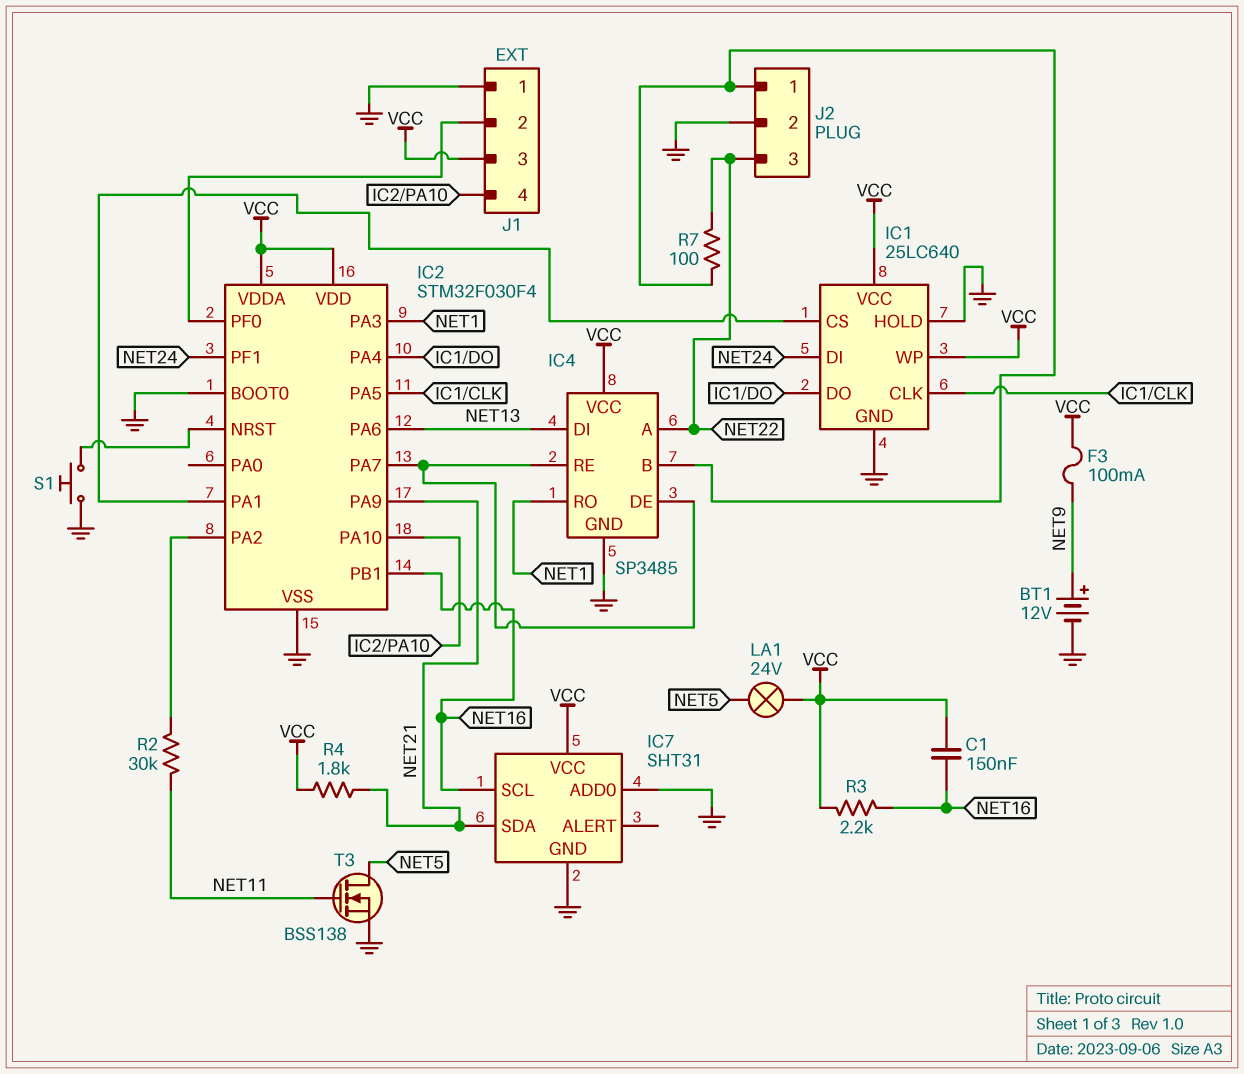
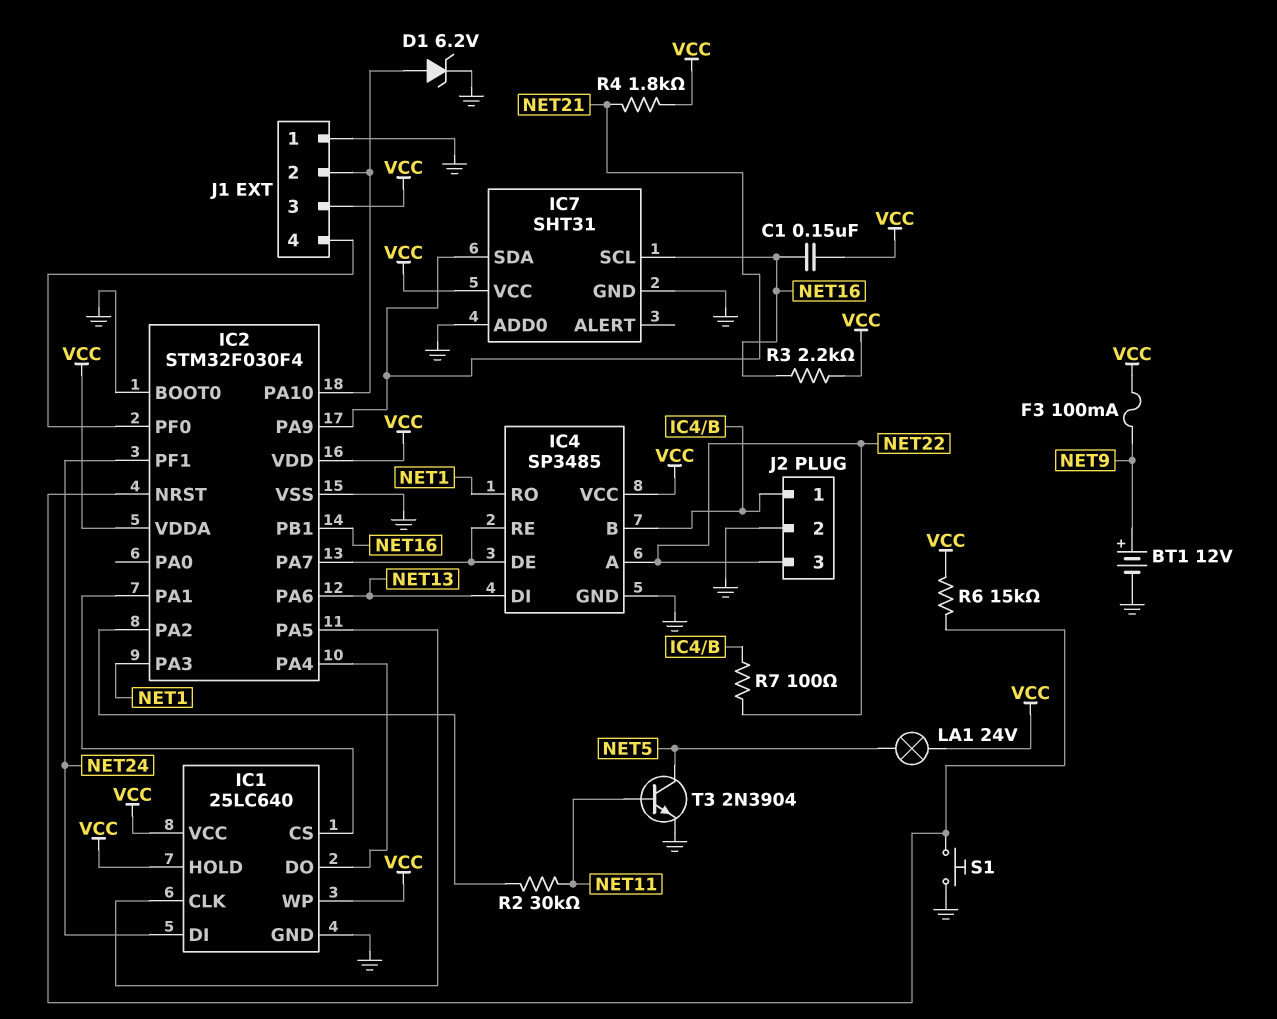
D1: none -> zener 6.2V (A IC2/PA10, K GND)
IC1 pin HOLD: GND -> VCC
J1 pin 2: IC2/PF0 -> IC2/PA10
J1 pin 4: IC2/PA10 -> IC2/PF0
R6: none -> 15k (IC2/NRST, VCC)
T3: NMOS BSS138 (G NET11, D NET5, S GND) -> NPN 2N3904 (B NET11, C NET5, E GND)

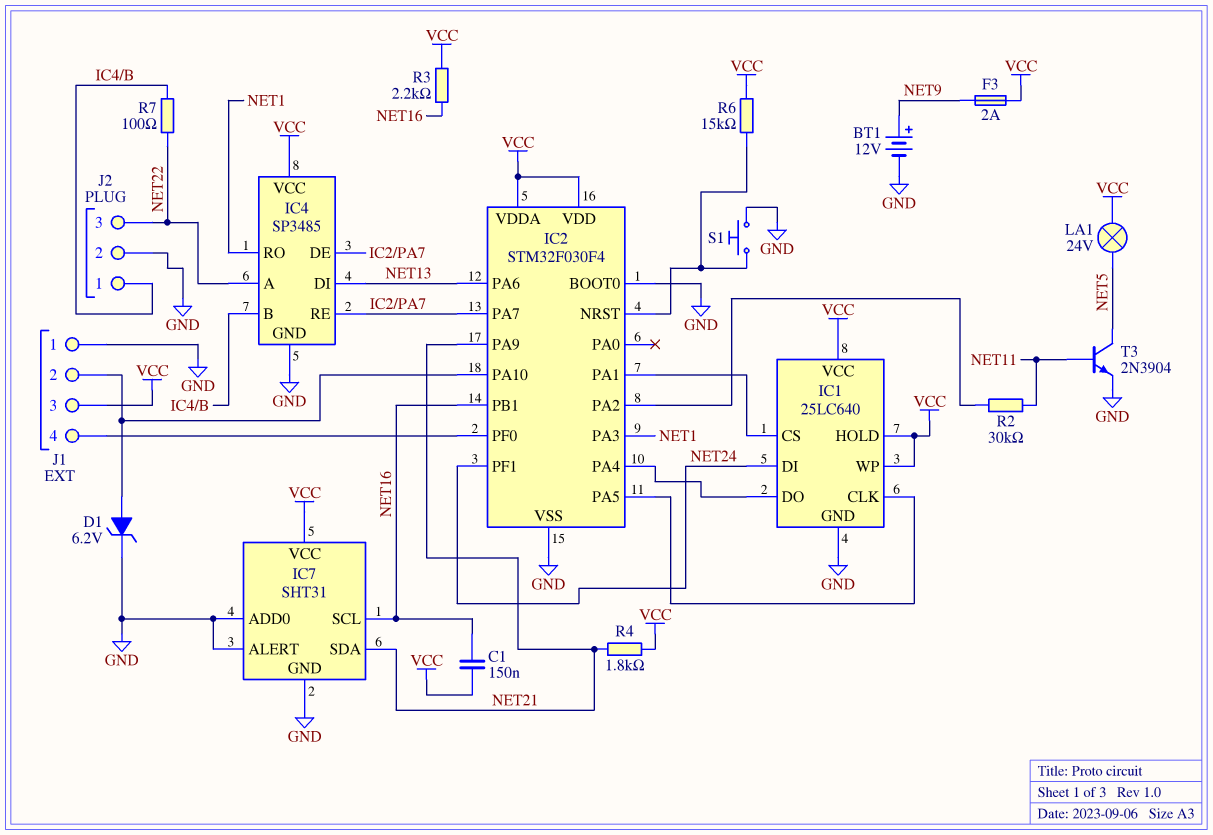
F3: 100mA (NET9, VCC) -> 2A (NET9, VCC)
IC7 pin ALERT: none -> GND

